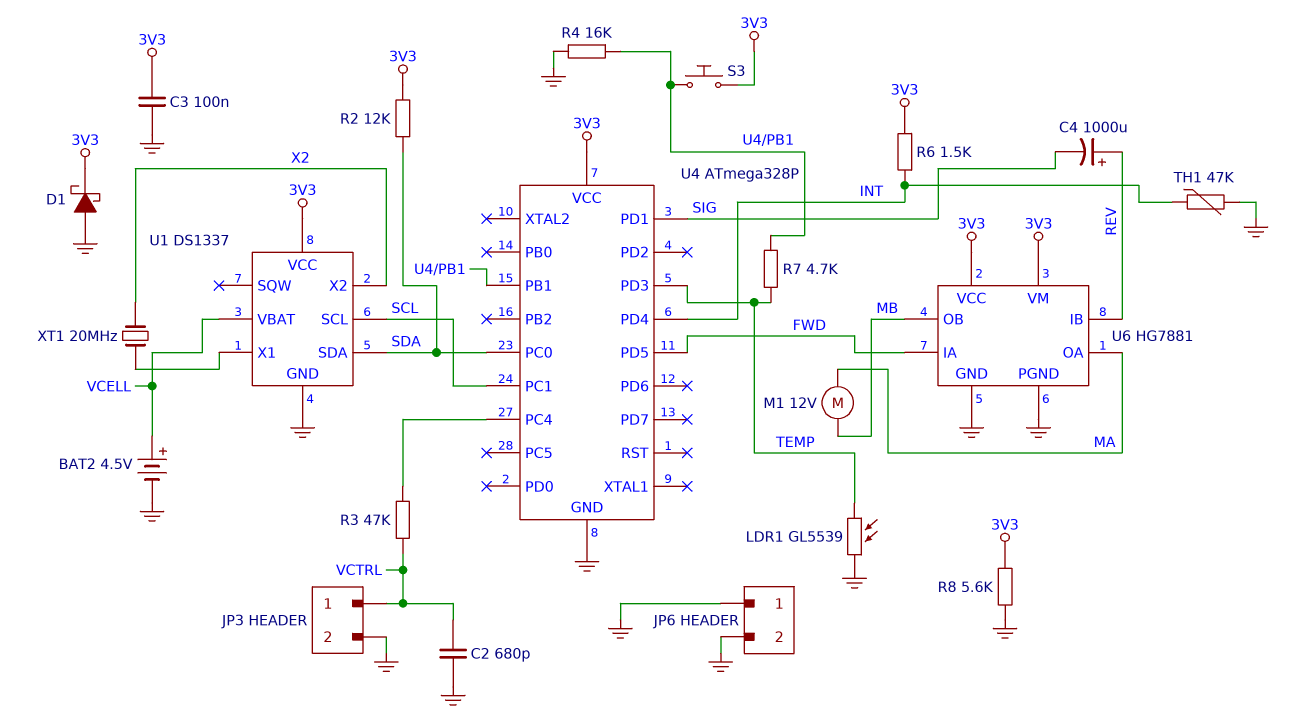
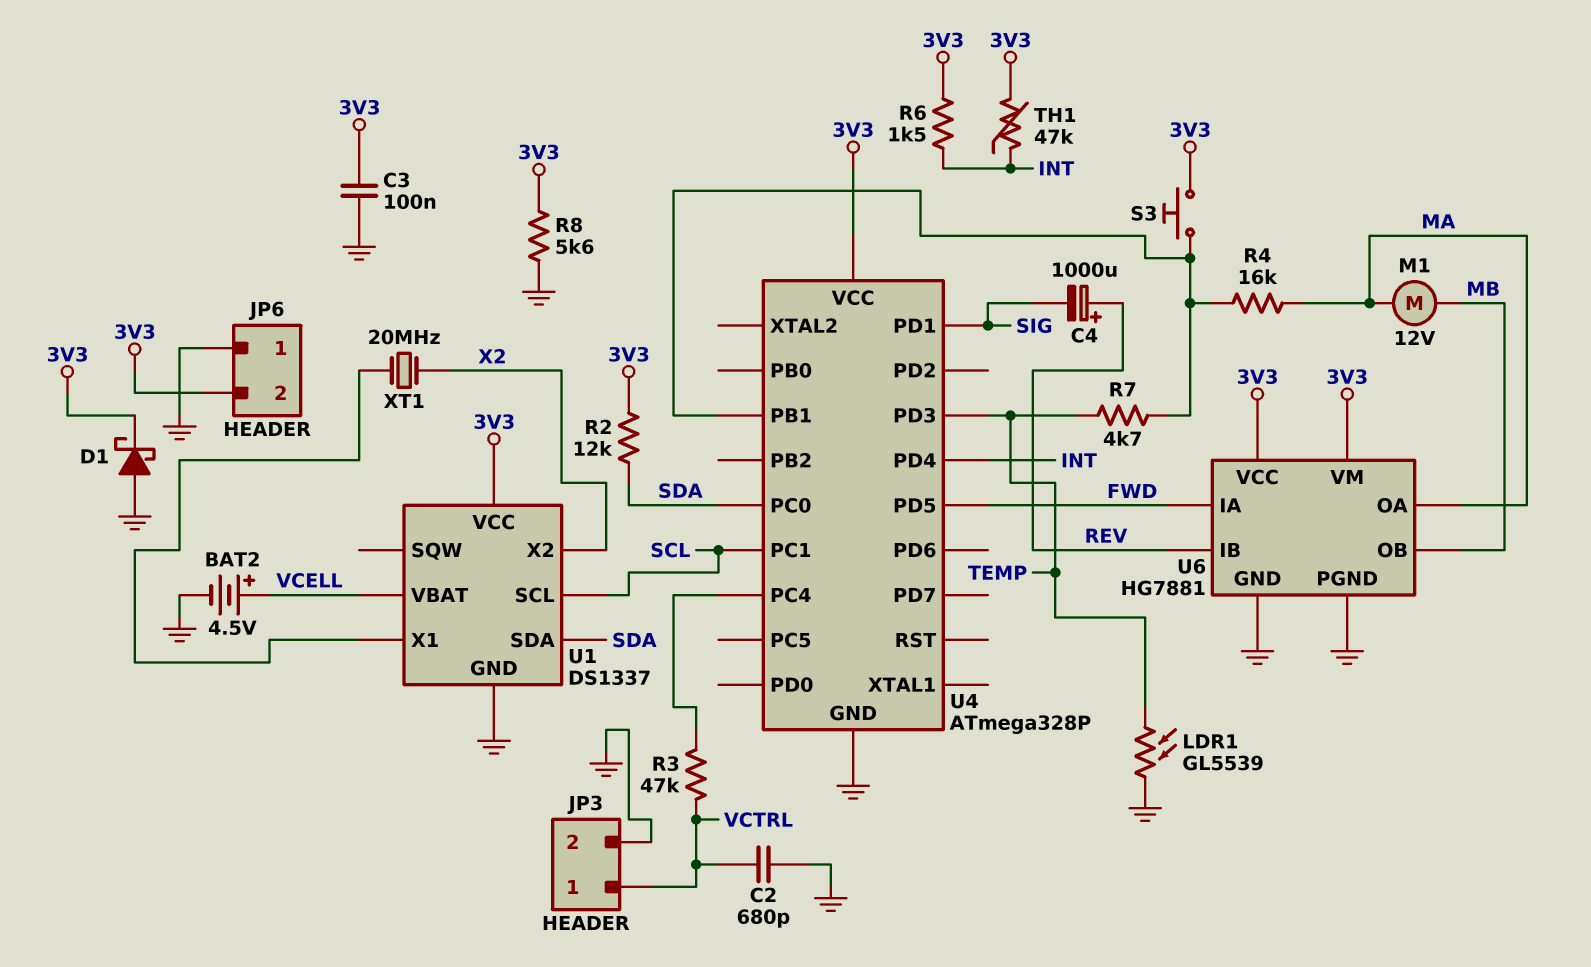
JP6 pin 2: GND -> 3V3
R4: 16k (GND, U4/PB1) -> 16k (MA, U4/PB1)
TH1: 47k (GND, INT) -> 47k (3V3, INT)

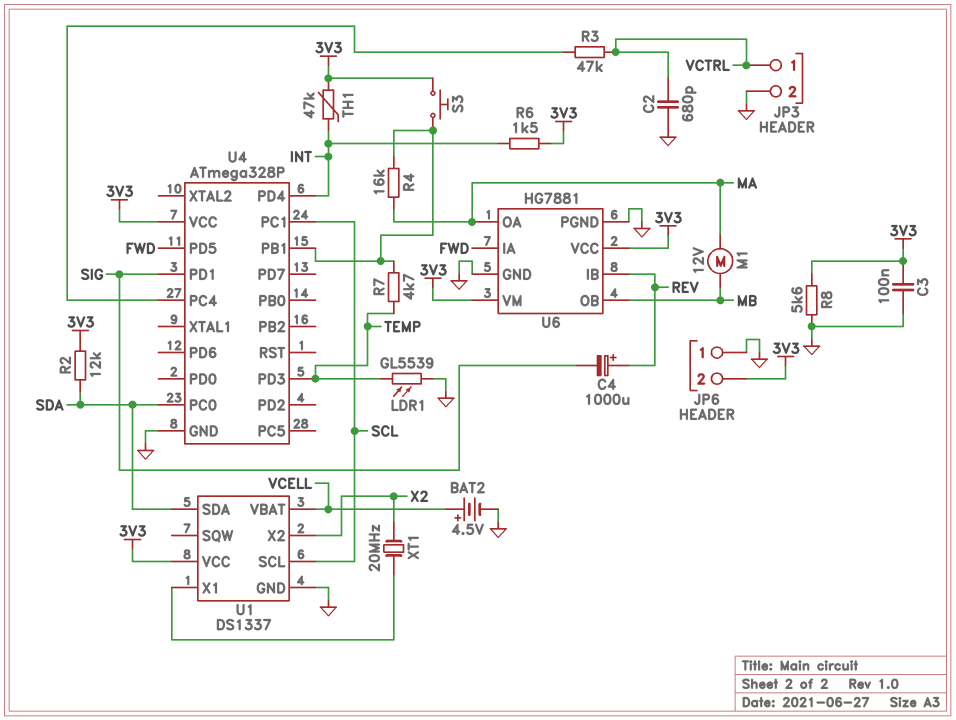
D1: schottky (A GND, K 3V3) -> none

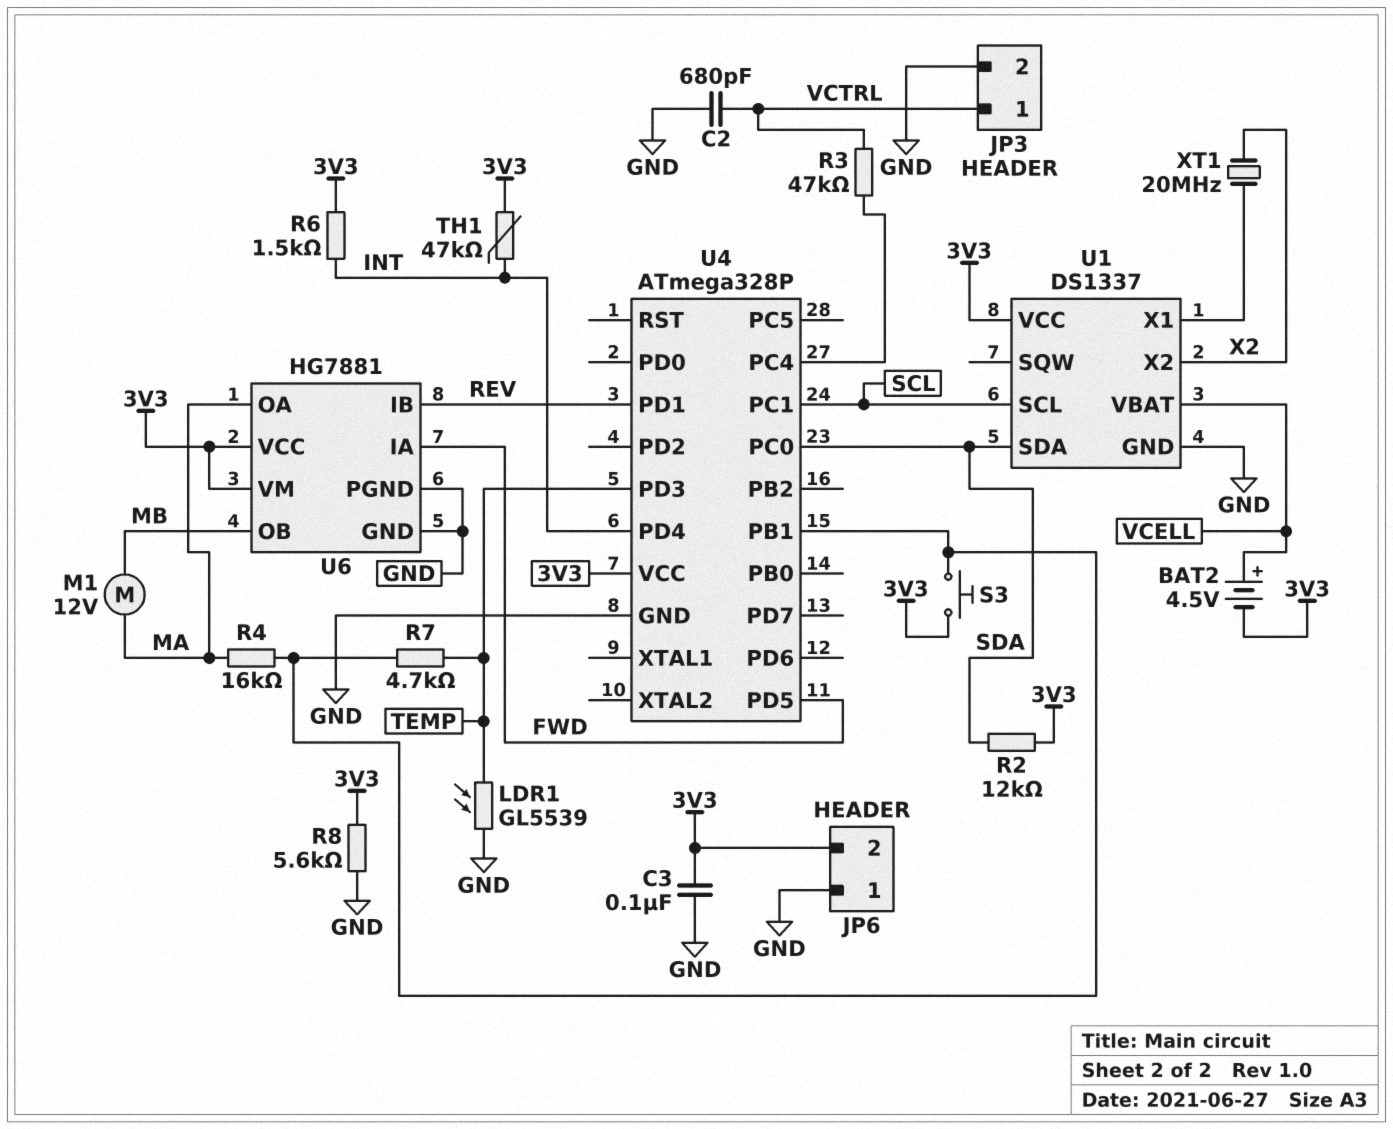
BAT2: 4.5V (plus VCELL, minus GND) -> 4.5V (plus VCELL, minus 3V3)
C4: 1000uF (plus REV, minus SIG) -> none
U4 pin PD1: SIG -> REV

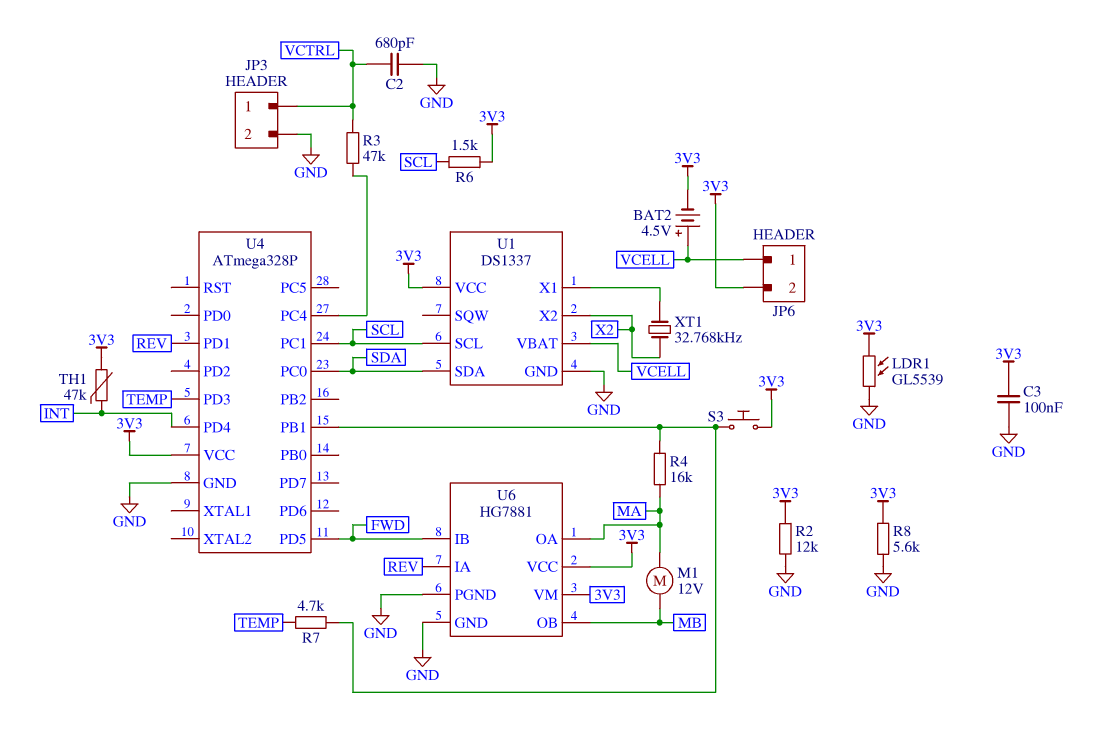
JP6 pin 1: GND -> VCELL
LDR1: GL5539 (GND, TEMP) -> GL5539 (3V3, GND)
R2: 12k (3V3, SDA) -> 12k (3V3, GND)
R6: 1.5k (3V3, INT) -> 1.5k (3V3, SCL)
U6 pin IA: FWD -> REV
U6 pin IB: REV -> FWD
XT1: 20MHz (U1/X1, X2) -> 32.768kHz (U1/X1, X2)

